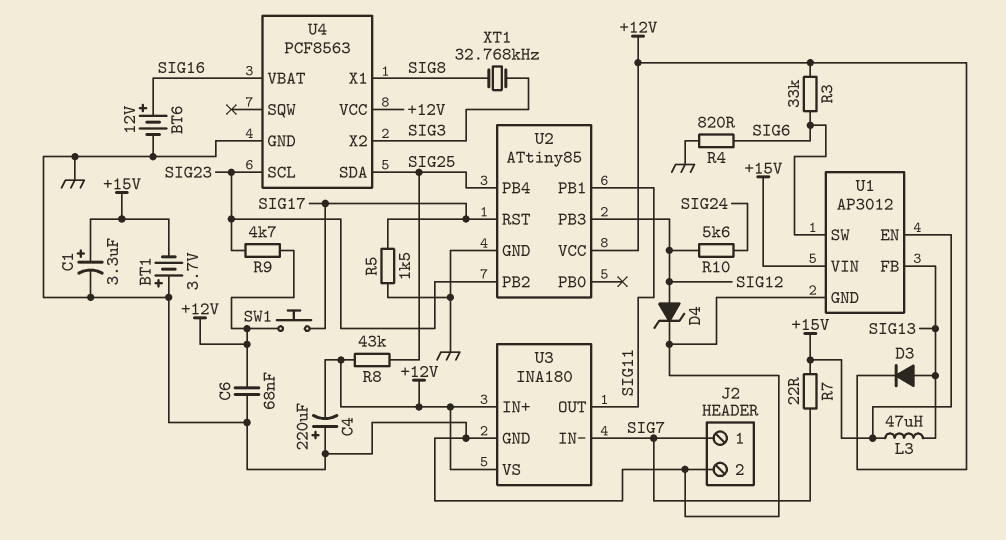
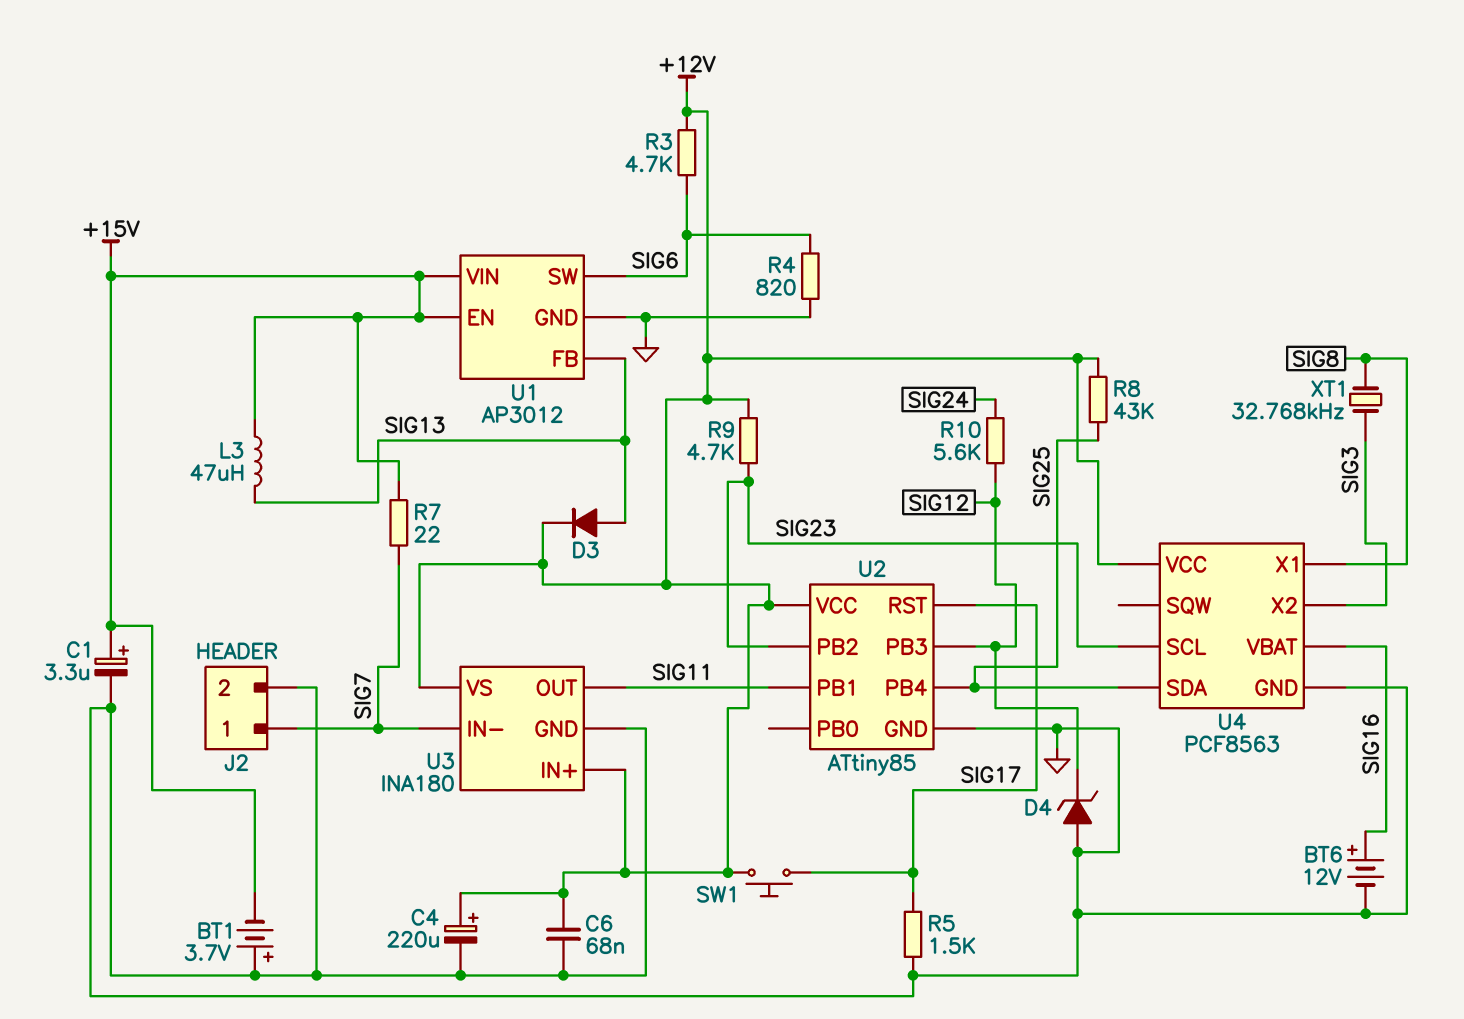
C4: 220uF (plus GND, minus +12V) -> 220uF (plus +12V, minus GND)
D4: zener (A SIG12, K GND) -> zener (A GND, K SIG12)
R3: 33k (+12V, SIG6) -> 4.7k (+12V, SIG6)

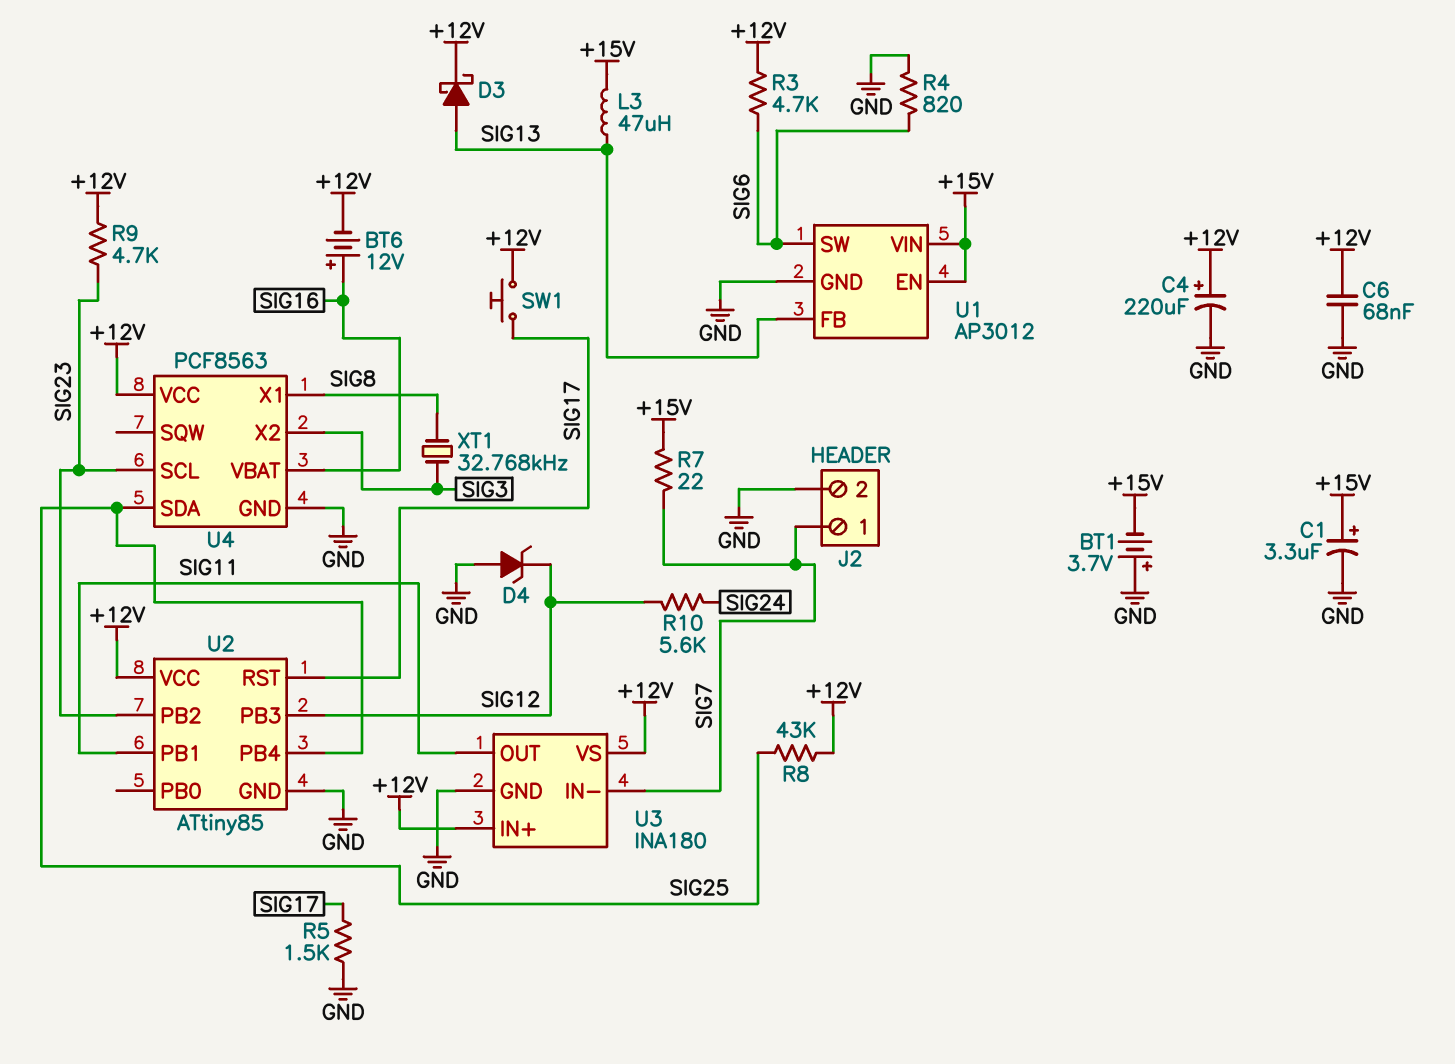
BT6: 12V (plus SIG16, minus GND) -> 12V (plus SIG16, minus +12V)
D3: diode (A SIG13, K +12V) -> schottky (A SIG13, K +12V)

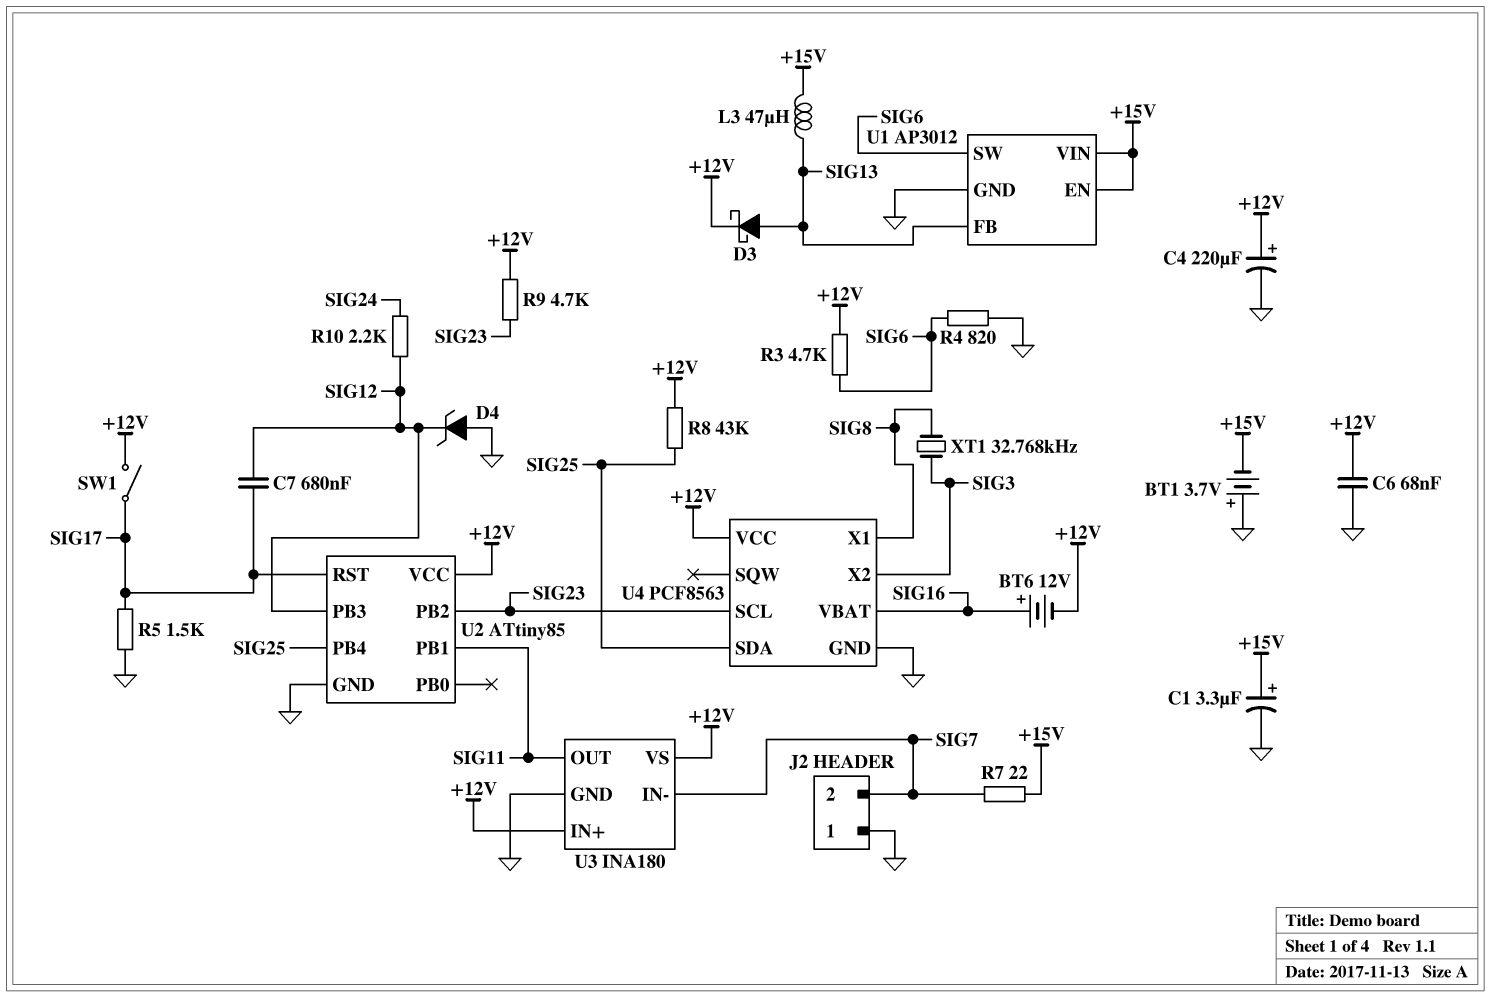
C7: none -> 680nF (SIG12, SIG17)
J2 pin 1: SIG7 -> GND
J2 pin 2: GND -> SIG7
R10: 5.6k (SIG12, SIG24) -> 2.2k (SIG12, SIG24)
SW1: button (+12V, SIG17) -> switch (+12V, SIG17)

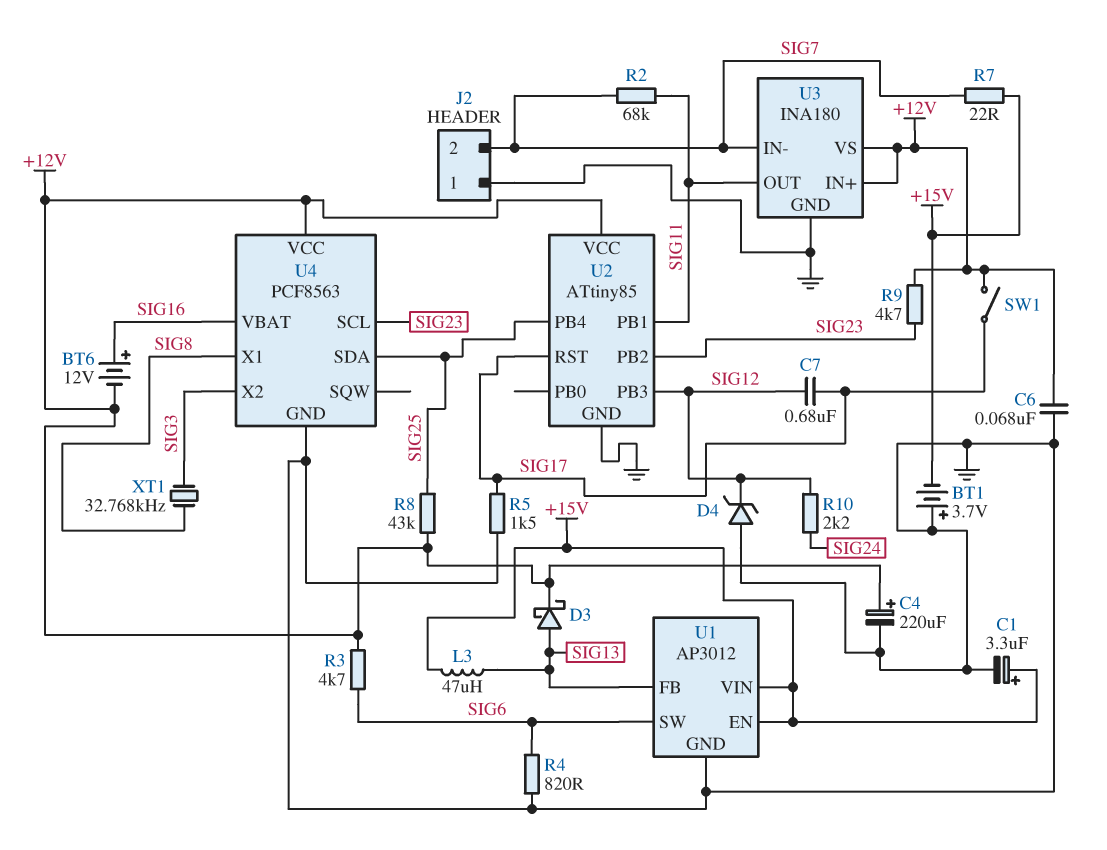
R2: none -> 68k (SIG7, SIG11)

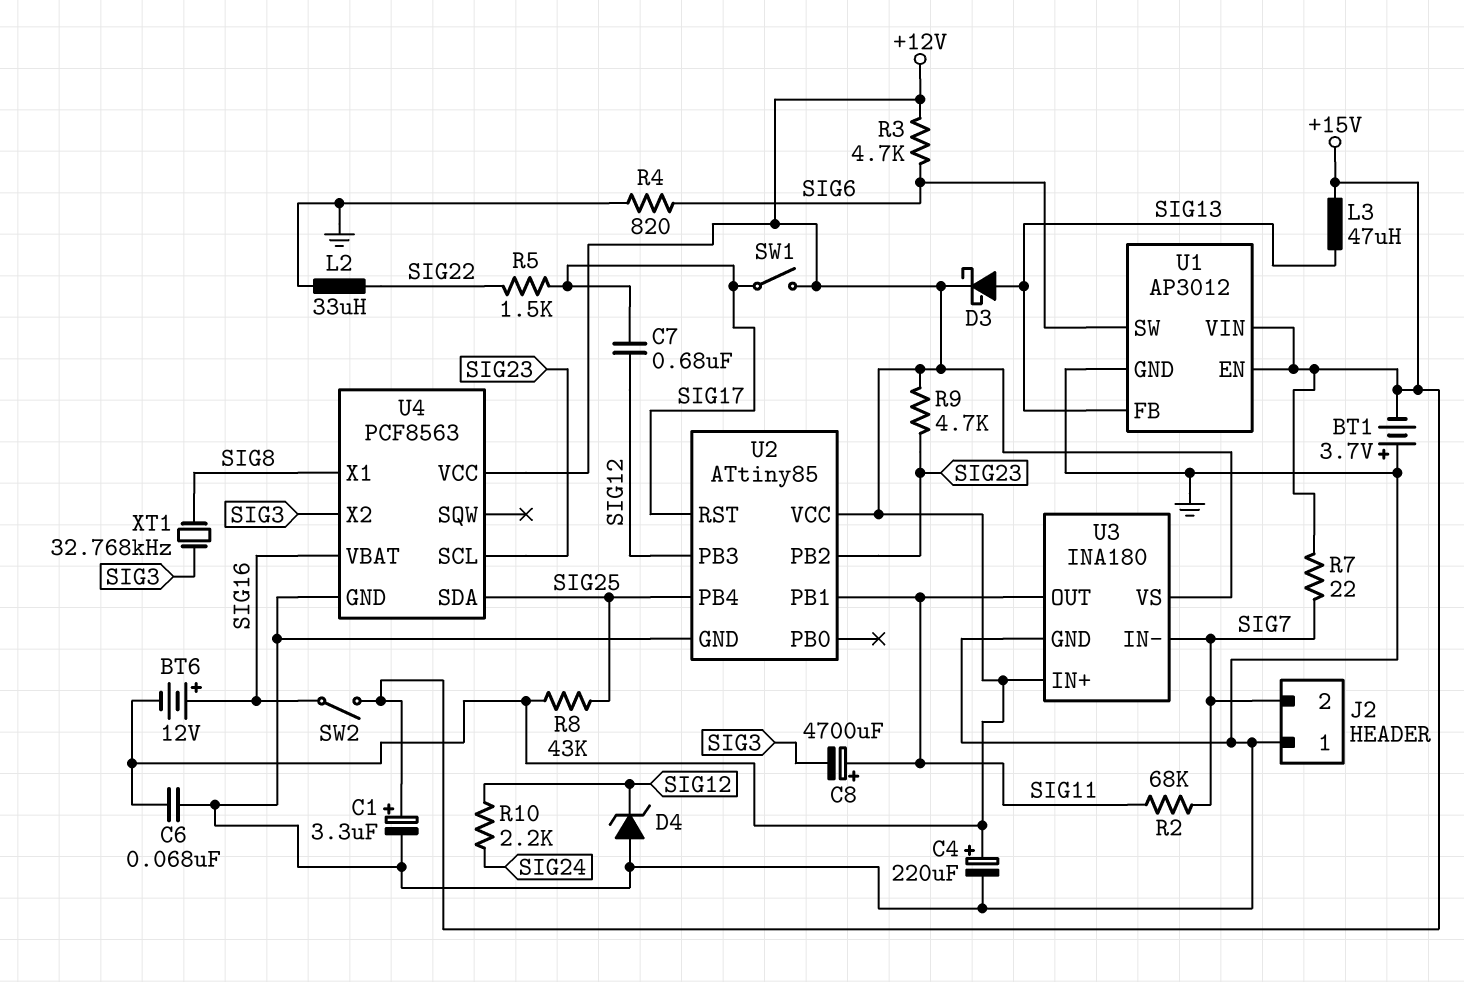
C8: none -> 4700uF (plus SIG11, minus SIG3)
L2: none -> 33uH (GND, SIG22)
R5: 1.5k (GND, SIG17) -> 1.5k (SIG17, SIG22)
SW2: none -> switch (+15V, SIG16)

